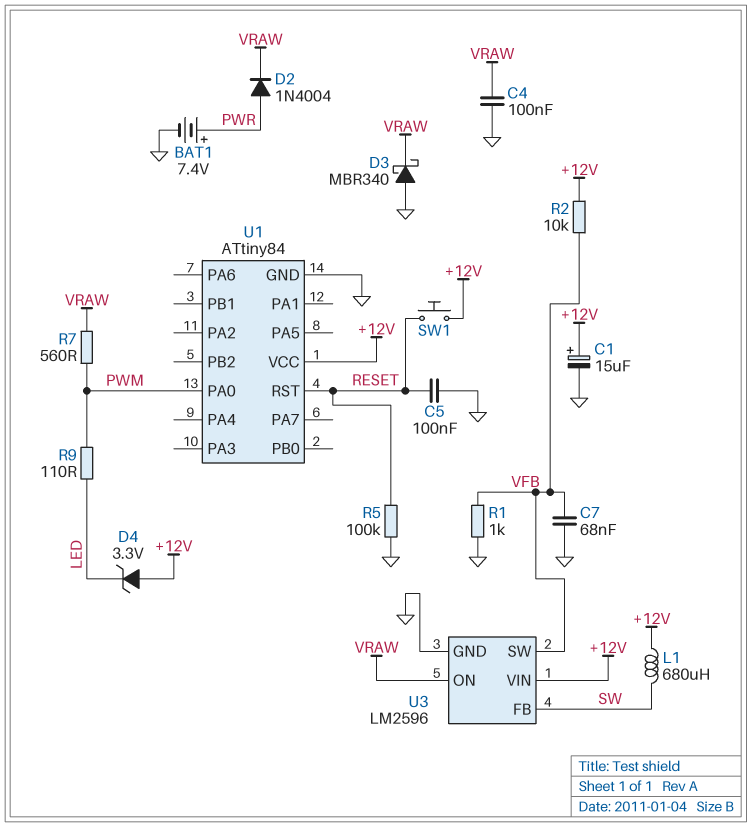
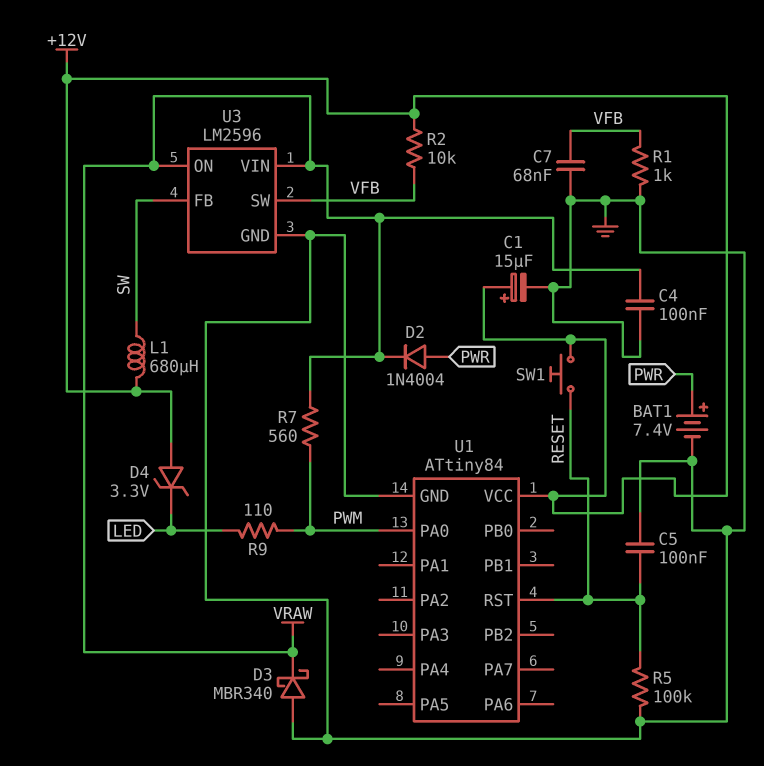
U3 pin VIN: +12V -> VRAW

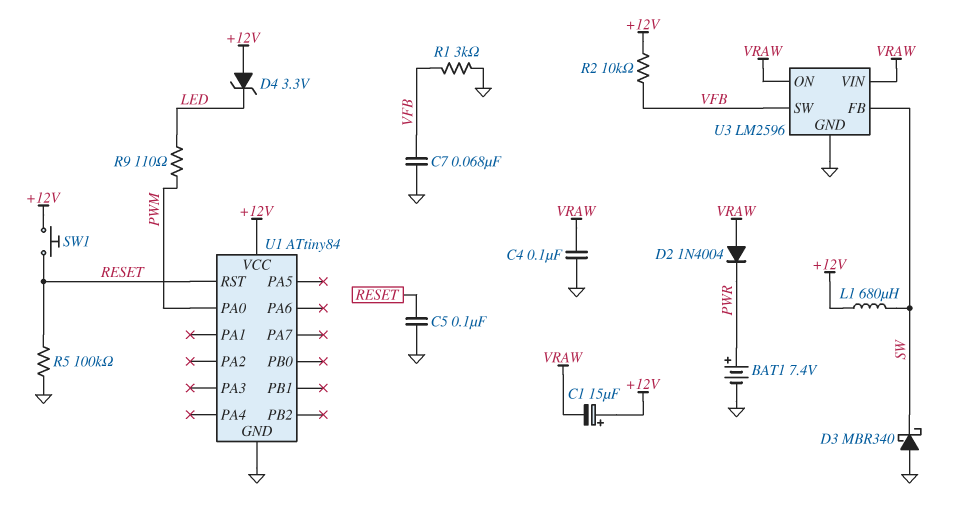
C1: 15uF (plus +12V, minus GND) -> 15uF (plus +12V, minus VRAW)
D2: diode 1N4004 (A PWR, K VRAW) -> diode 1N4004 (A VRAW, K PWR)
D3: schottky MBR340 (A GND, K VRAW) -> schottky MBR340 (A GND, K SW)
R1: 1k (GND, VFB) -> 3k (GND, VFB)
R7: 560 (PWM, VRAW) -> none

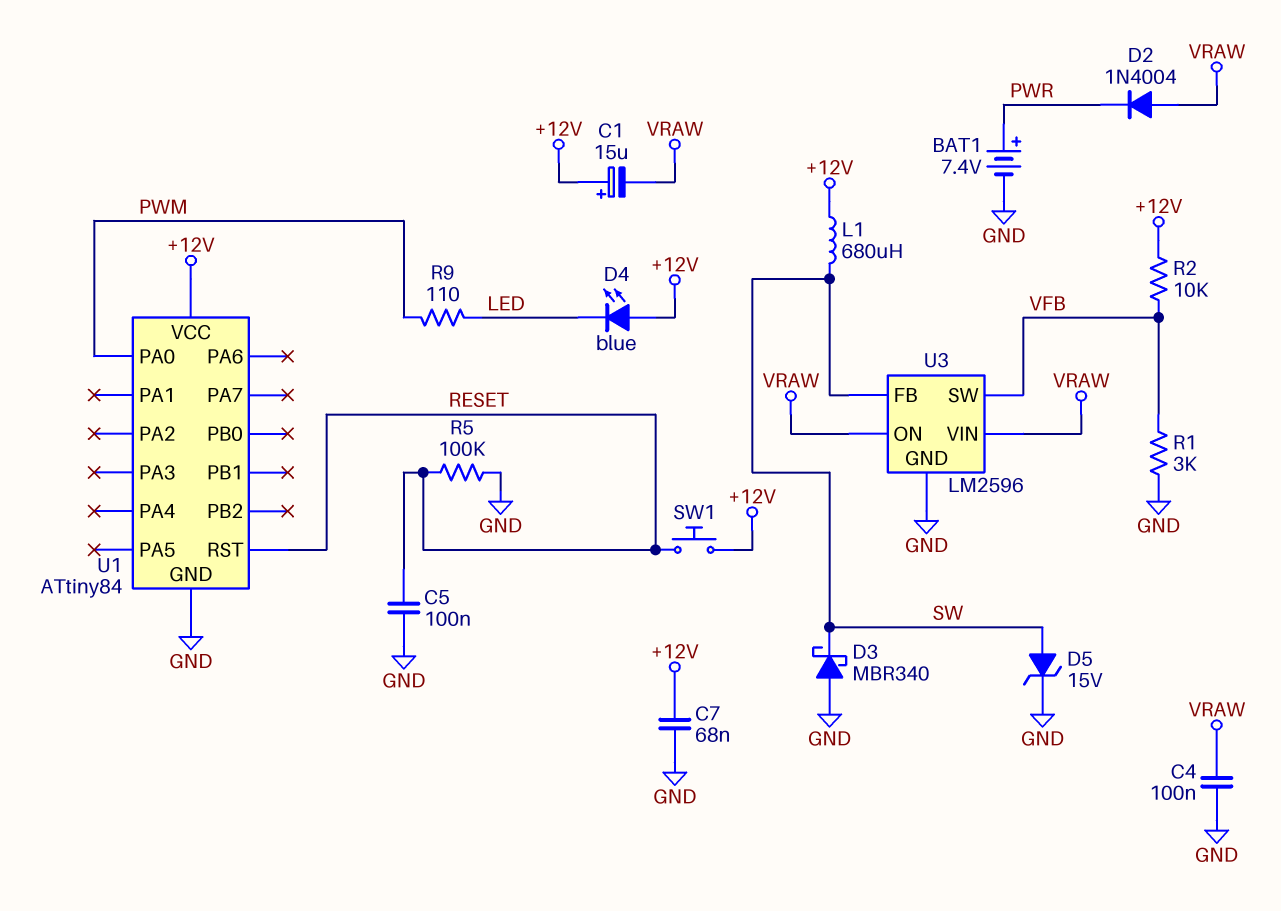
C7: 68nF (GND, VFB) -> 68nF (+12V, GND)
D4: zener 3.3V (A +12V, K LED) -> LED blue (A +12V, K LED)
D5: none -> zener 15V (A SW, K GND)

